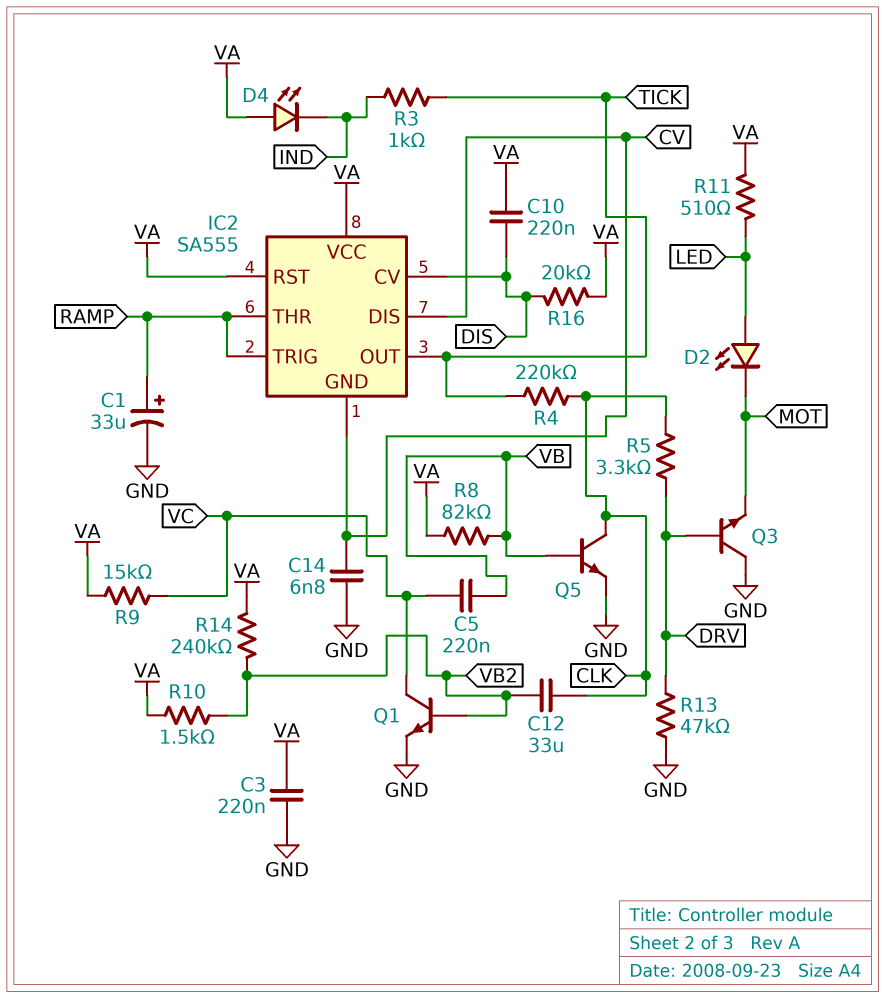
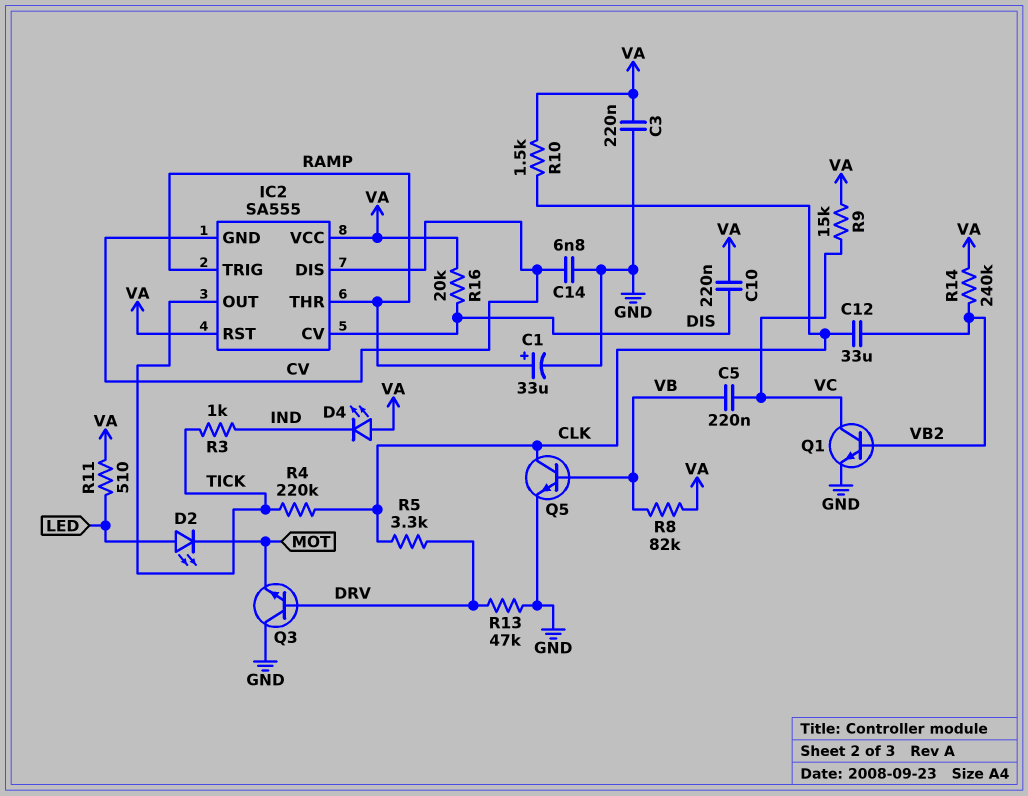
R10: 1.5k (VA, VB2) -> 1.5k (CLK, VA)

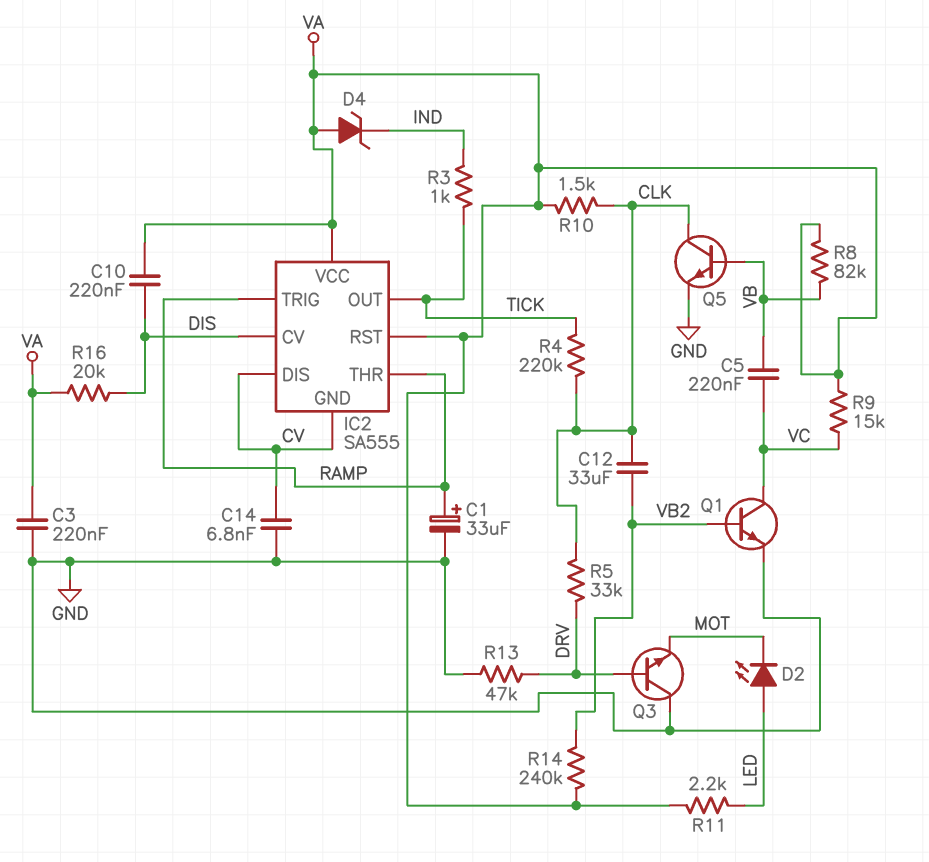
D4: LED (A VA, K IND) -> zener (A VA, K IND)
R5: 3.3k (CLK, DRV) -> 33k (CLK, DRV)
R11: 510 (LED, VA) -> 2.2k (LED, VA)

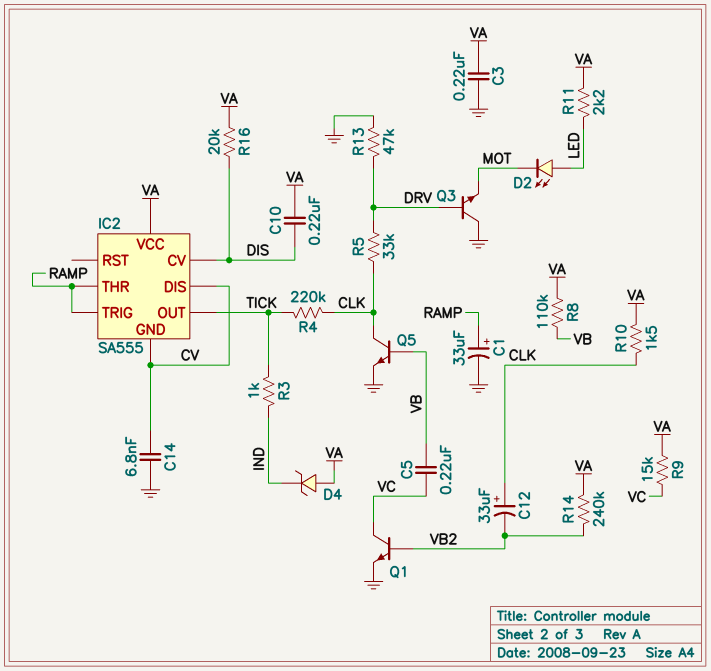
C12: 33uF (CLK, VB2) -> 33uF (plus CLK, minus VB2)
IC2 pin RST: VA -> none
R8: 82k (VA, VB) -> 110k (VA, VB)

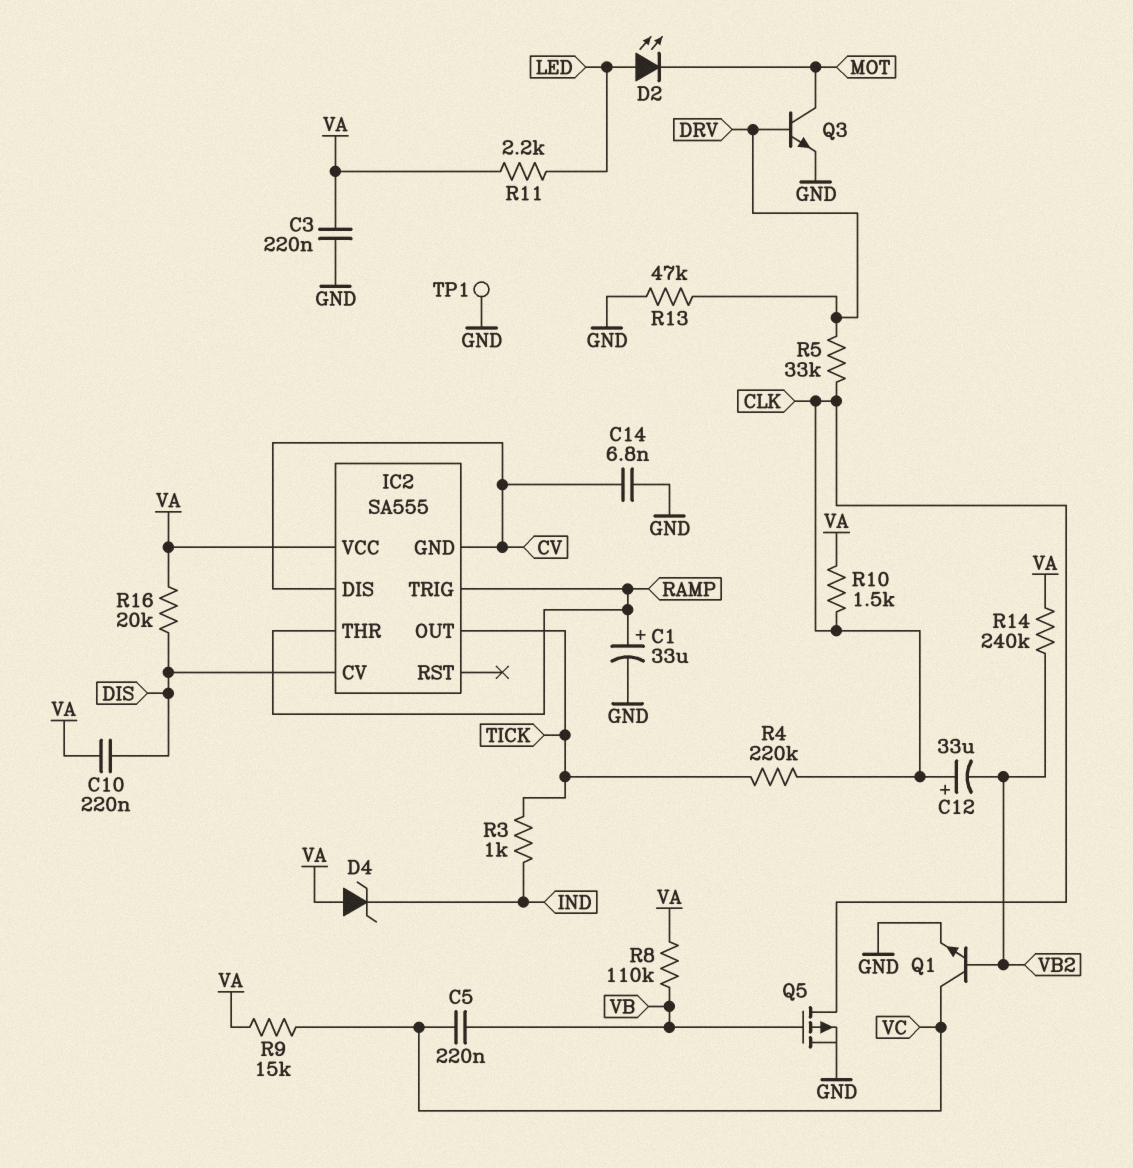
Q3: NPN (B DRV, C GND, E MOT) -> NPN (B DRV, C MOT, E GND)
Q5: NPN (B VB, C CLK, E GND) -> PMOS (G VB, D CLK, S GND)
TP1: none -> test point (GND)

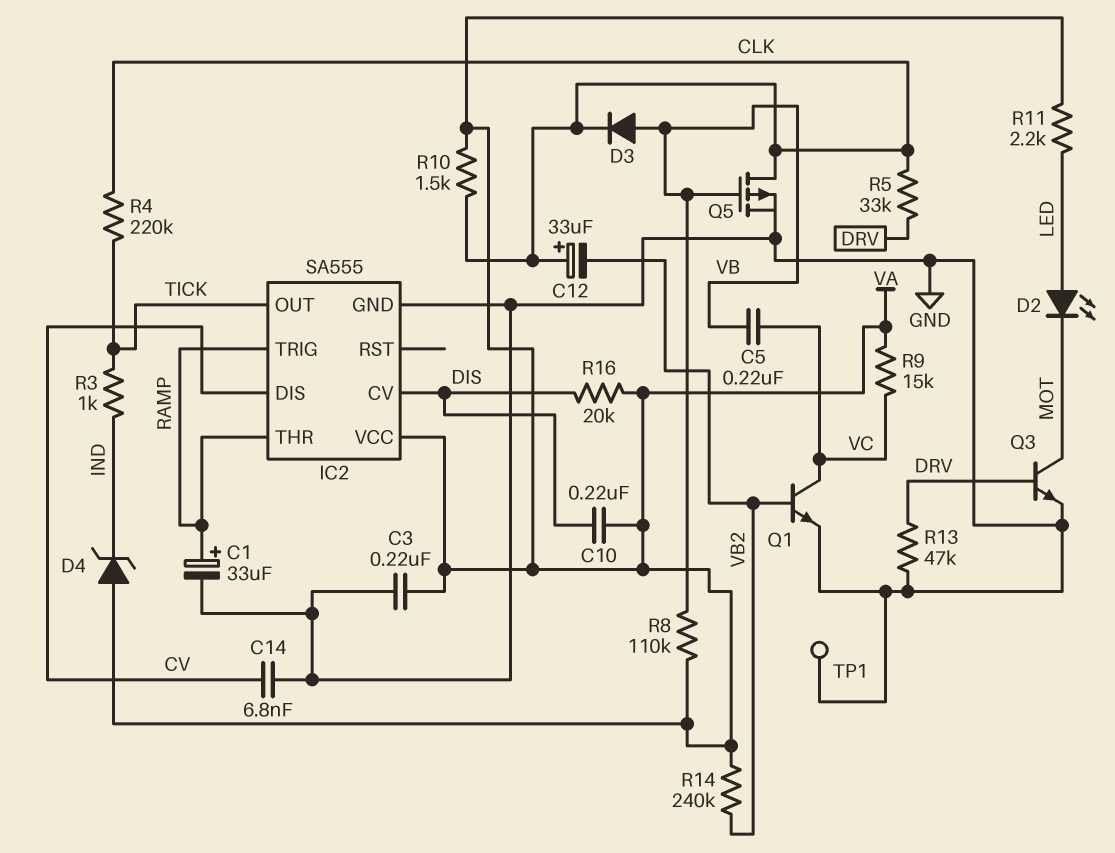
D3: none -> diode (A VB, K CLK)
IC2 pin GND: CV -> GND

